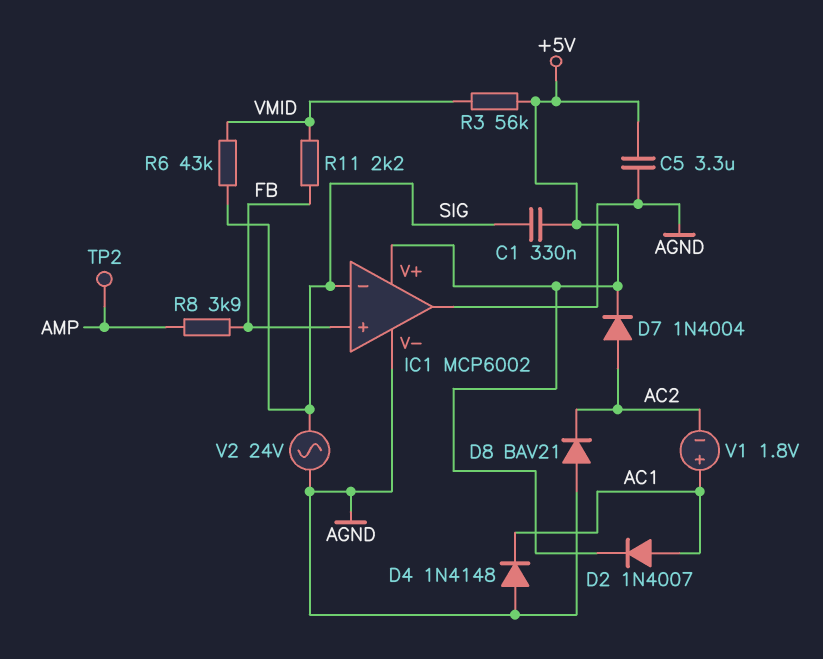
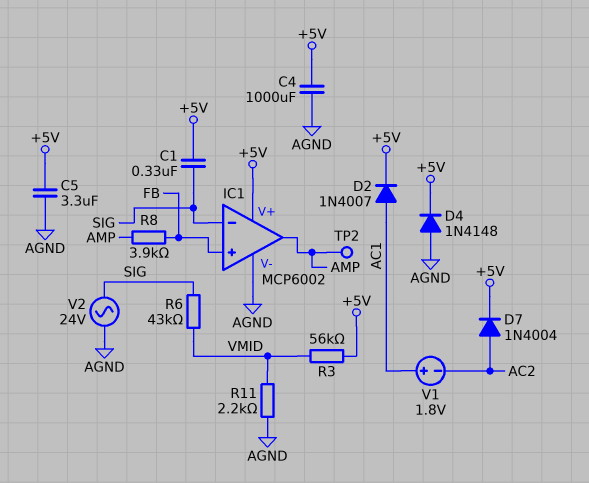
C4: none -> 1000uF (+5V, AGND)
D4: diode 1N4148 (A AGND, K AC1) -> diode 1N4148 (A AGND, K +5V)
D8: diode BAV21 (A AGND, K AC2) -> none
IC1 pin out: AGND -> AMP
R11: 2.2k (FB, VMID) -> 2.2k (AGND, VMID)

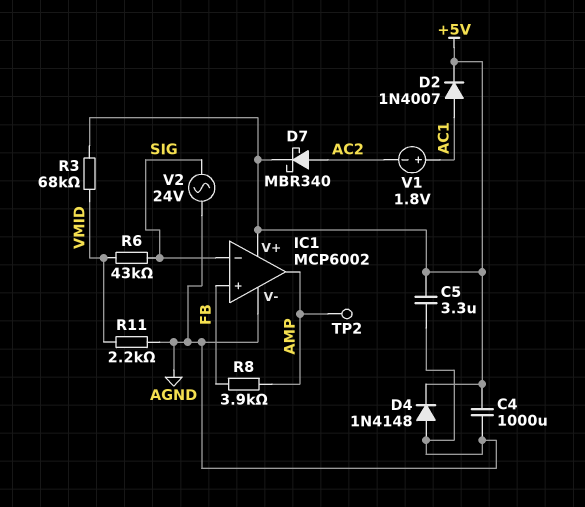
C1: 330nF (+5V, SIG) -> none
D7: diode 1N4004 (A AC2, K +5V) -> schottky MBR340 (A AC2, K +5V)
R3: 56k (+5V, VMID) -> 68k (+5V, VMID)

